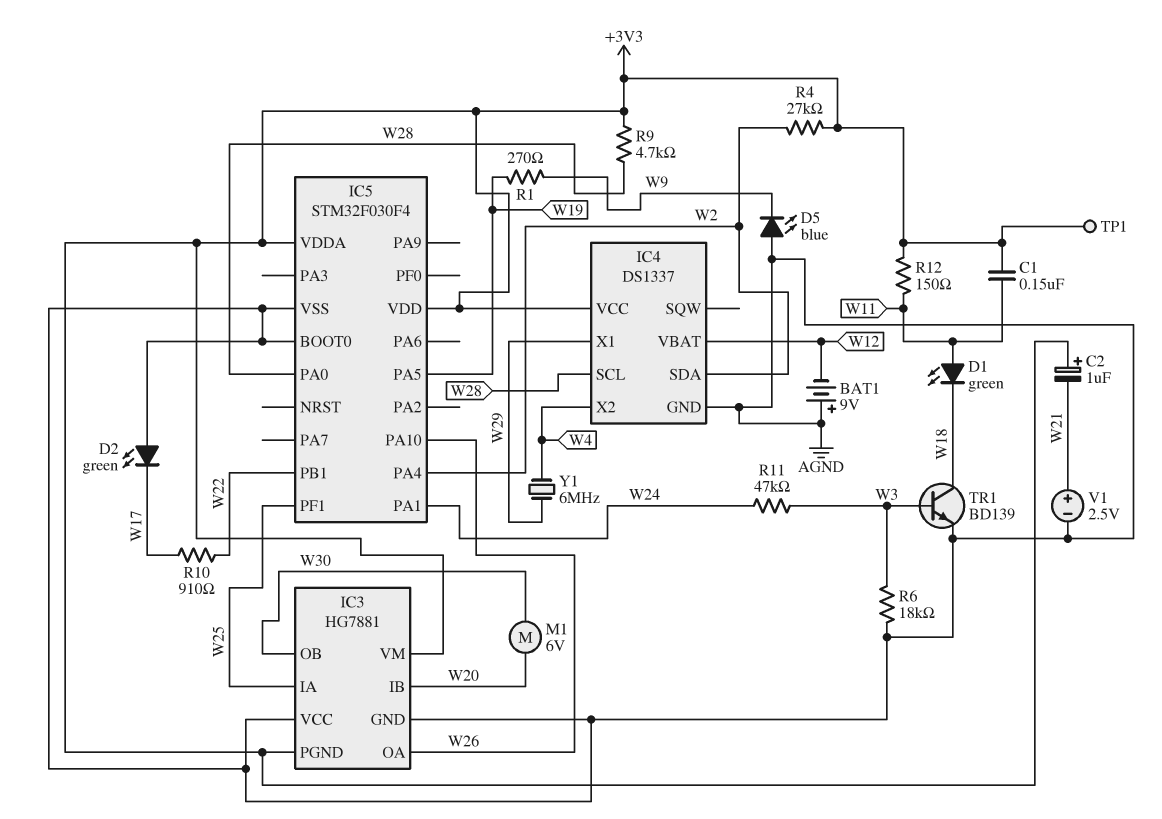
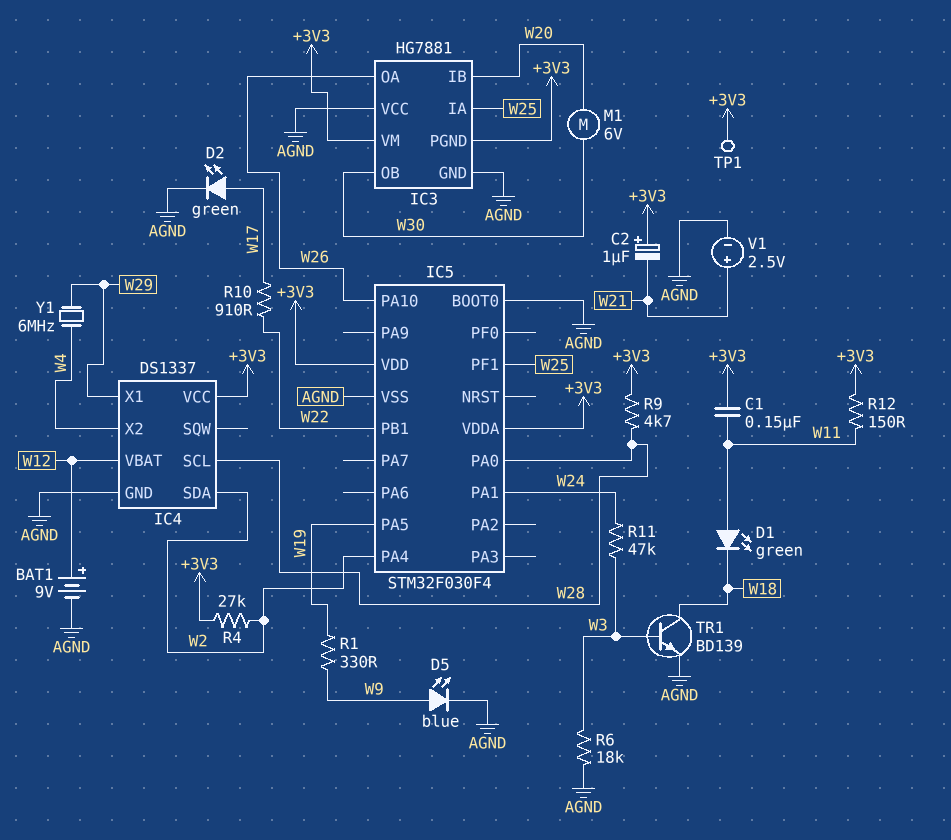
BAT1: 9V (plus AGND, minus W12) -> 9V (plus W12, minus AGND)
D2: LED green (A AGND, K W17) -> LED green (A W17, K AGND)
D5: LED blue (A AGND, K W9) -> LED blue (A W9, K AGND)
R1: 270 (W9, W19) -> 330 (W9, W19)

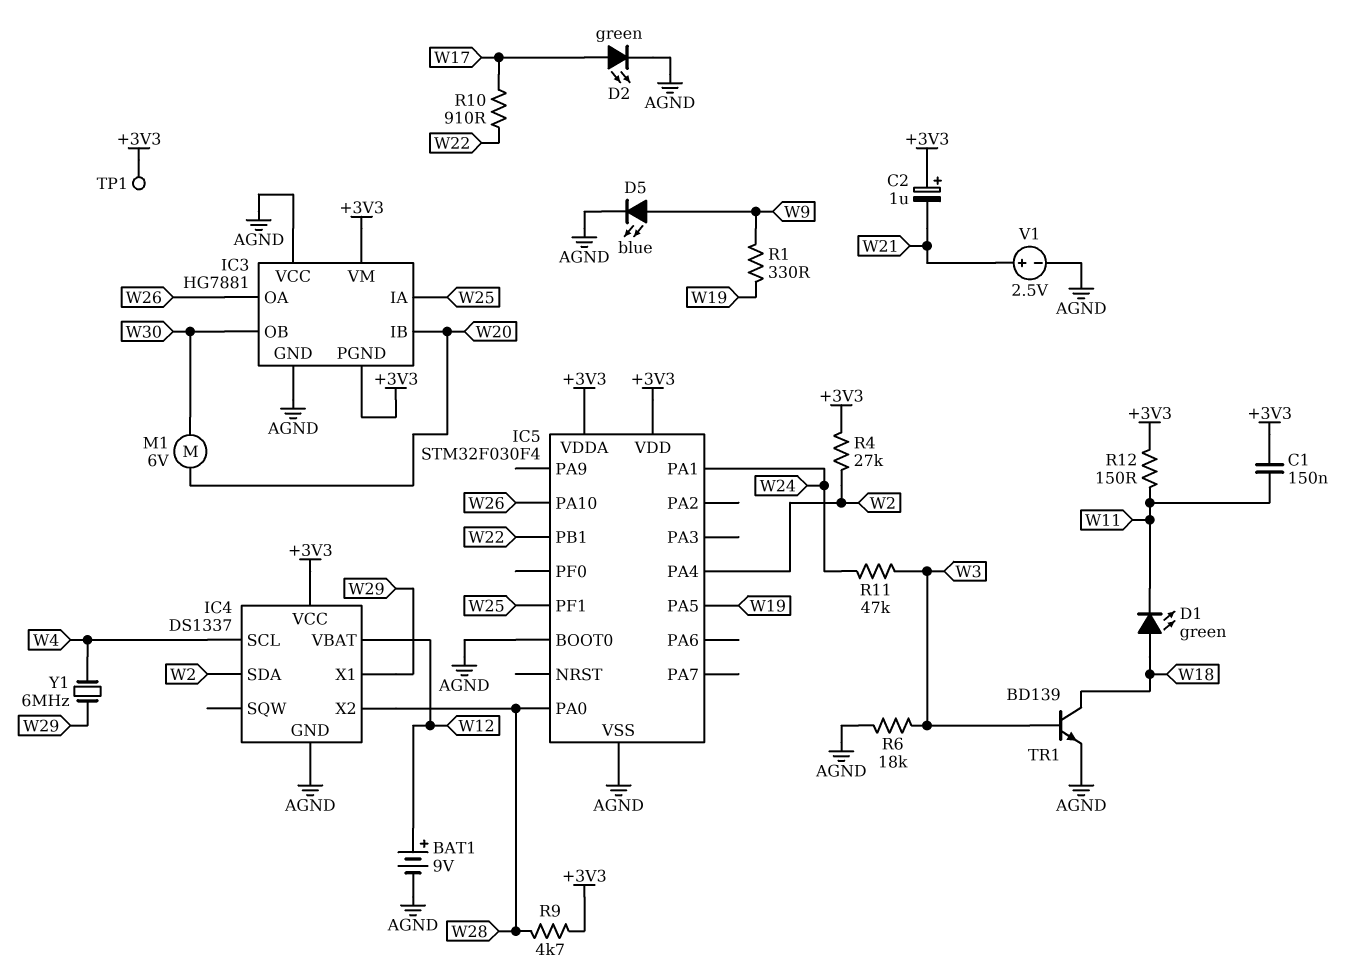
D1: LED green (A W11, K W18) -> LED green (A W18, K W11)
IC4 pin SCL: W28 -> W4
IC4 pin X2: W4 -> W28

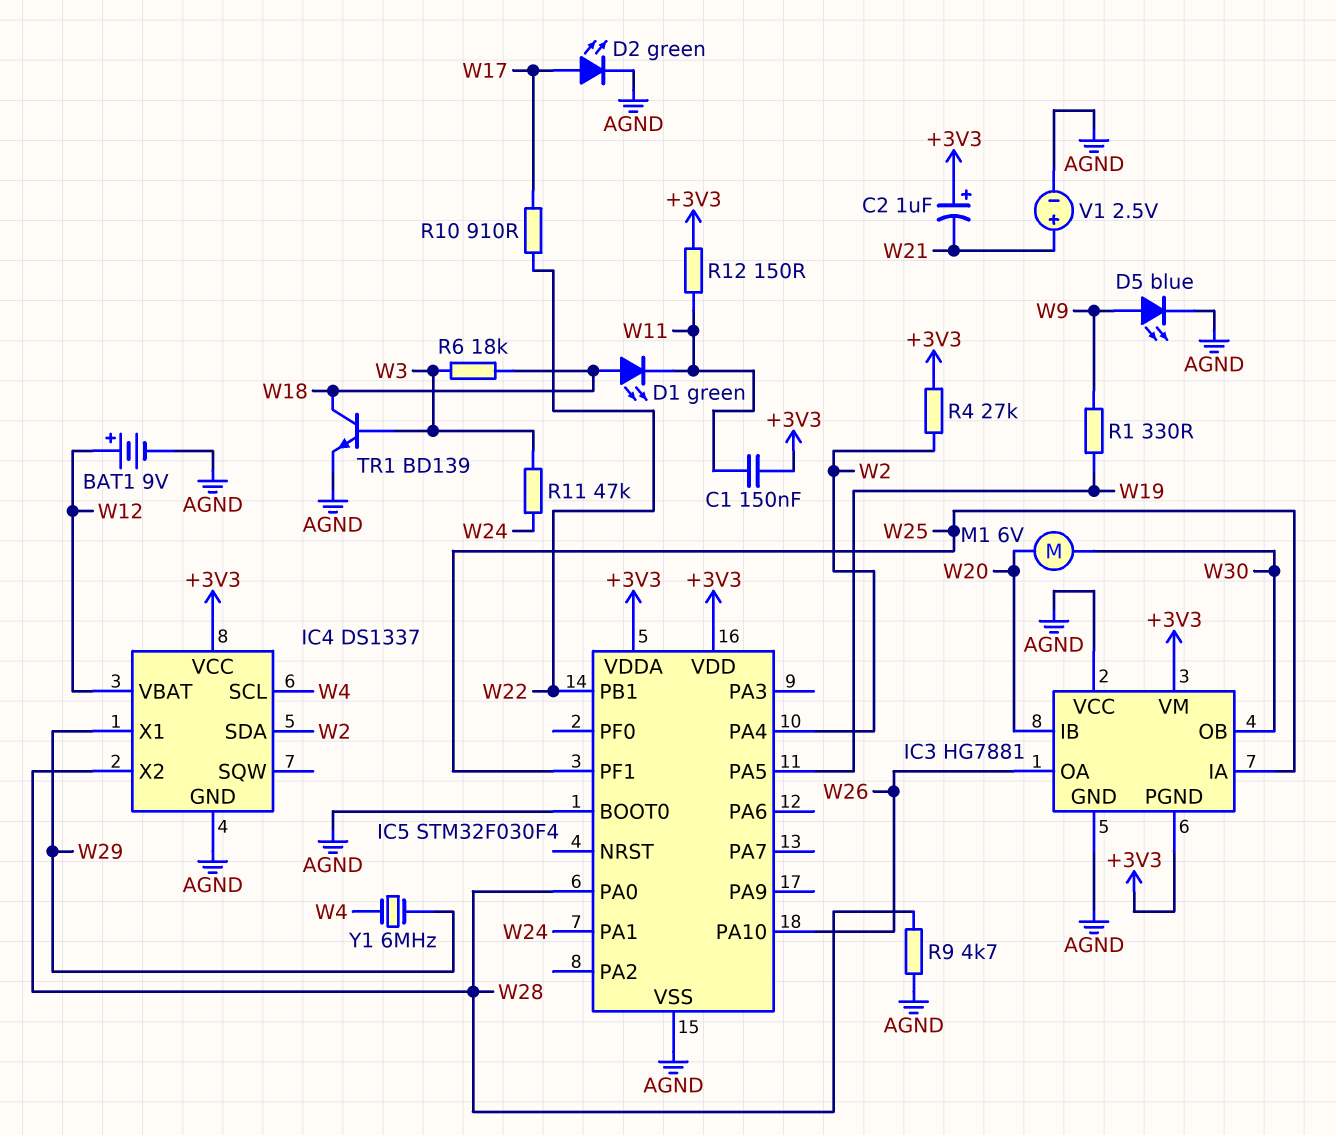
R6: 18k (AGND, W3) -> 18k (W3, W18)
R9: 4.7k (+3V3, W28) -> 4.7k (AGND, W28)
TP1: test point (+3V3) -> none

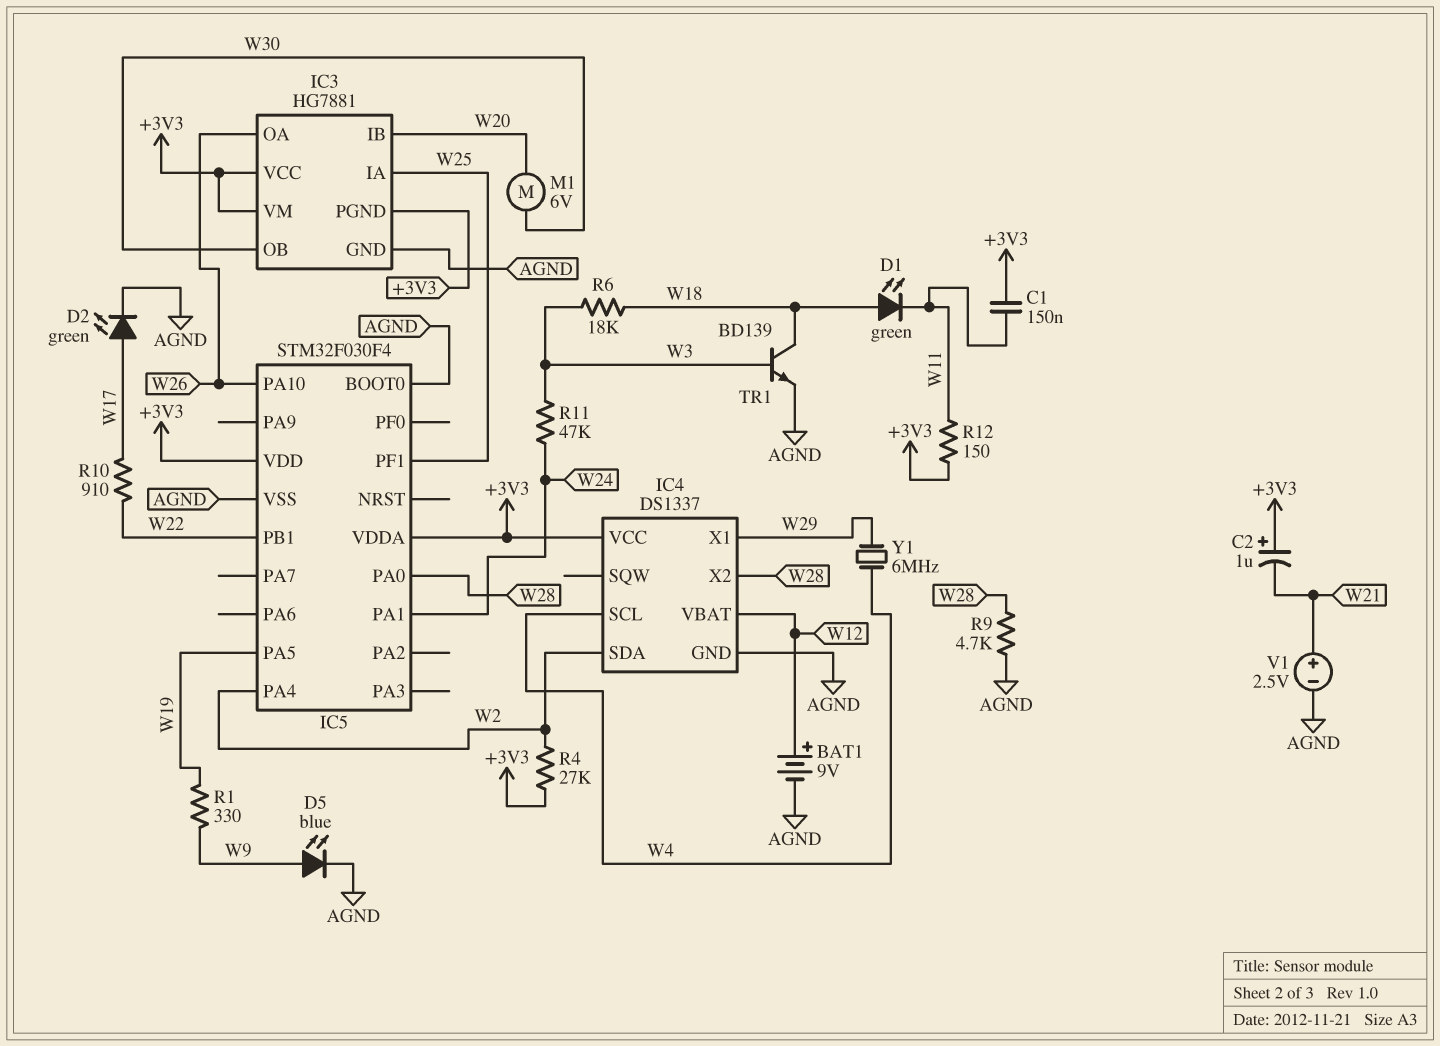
IC3 pin VCC: AGND -> +3V3

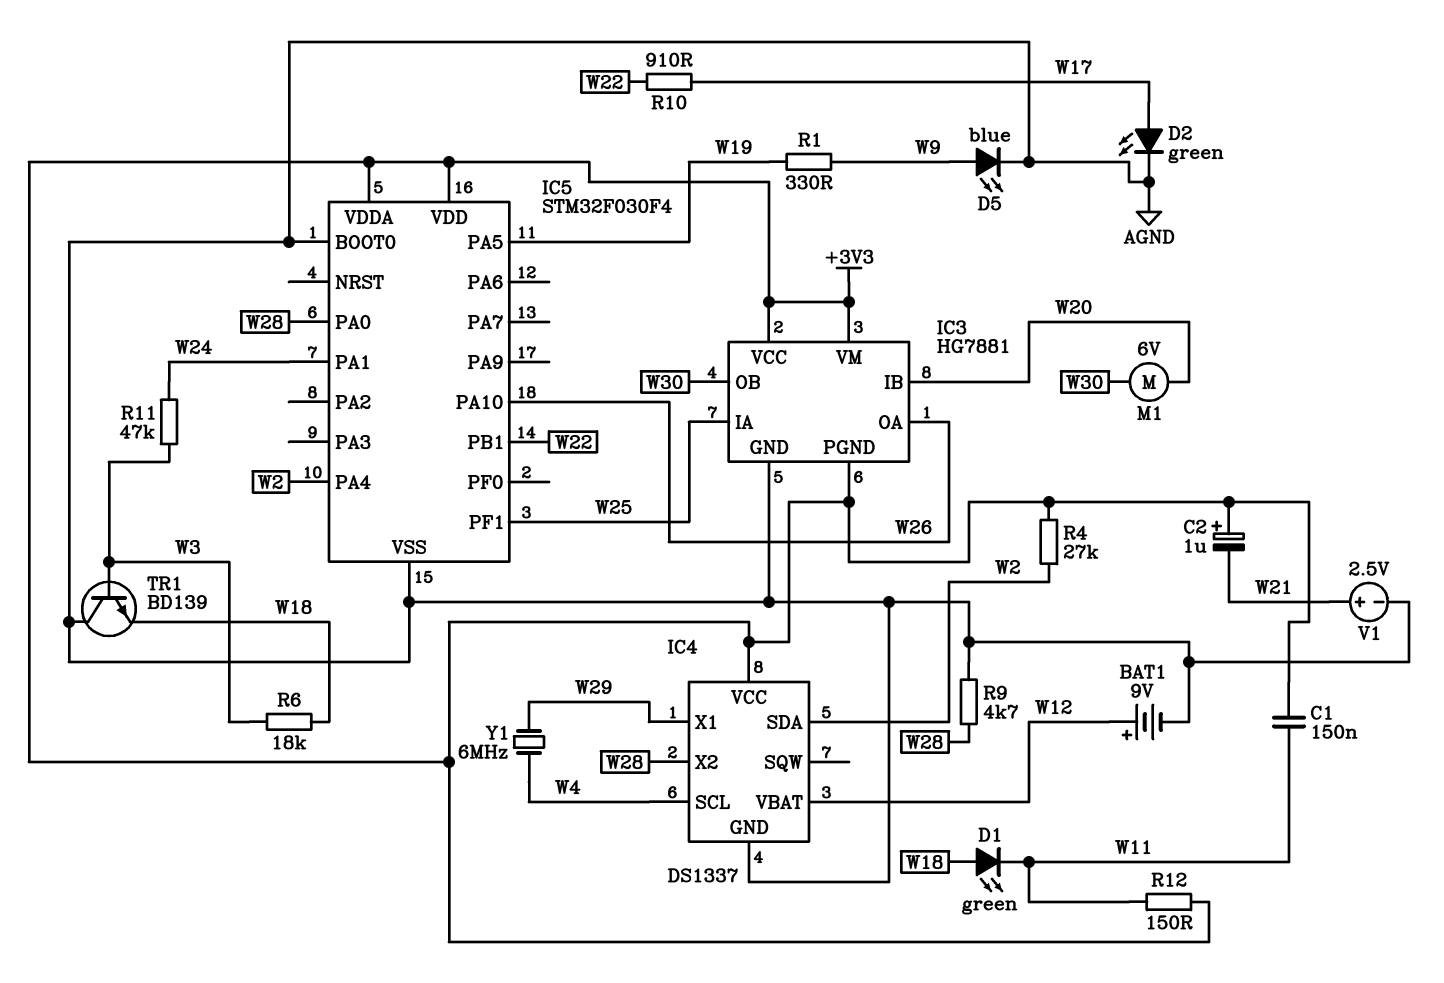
TR1: NPN BD139 (B W3, C W18, E AGND) -> NPN BD139 (B W3, C AGND, E W18)

